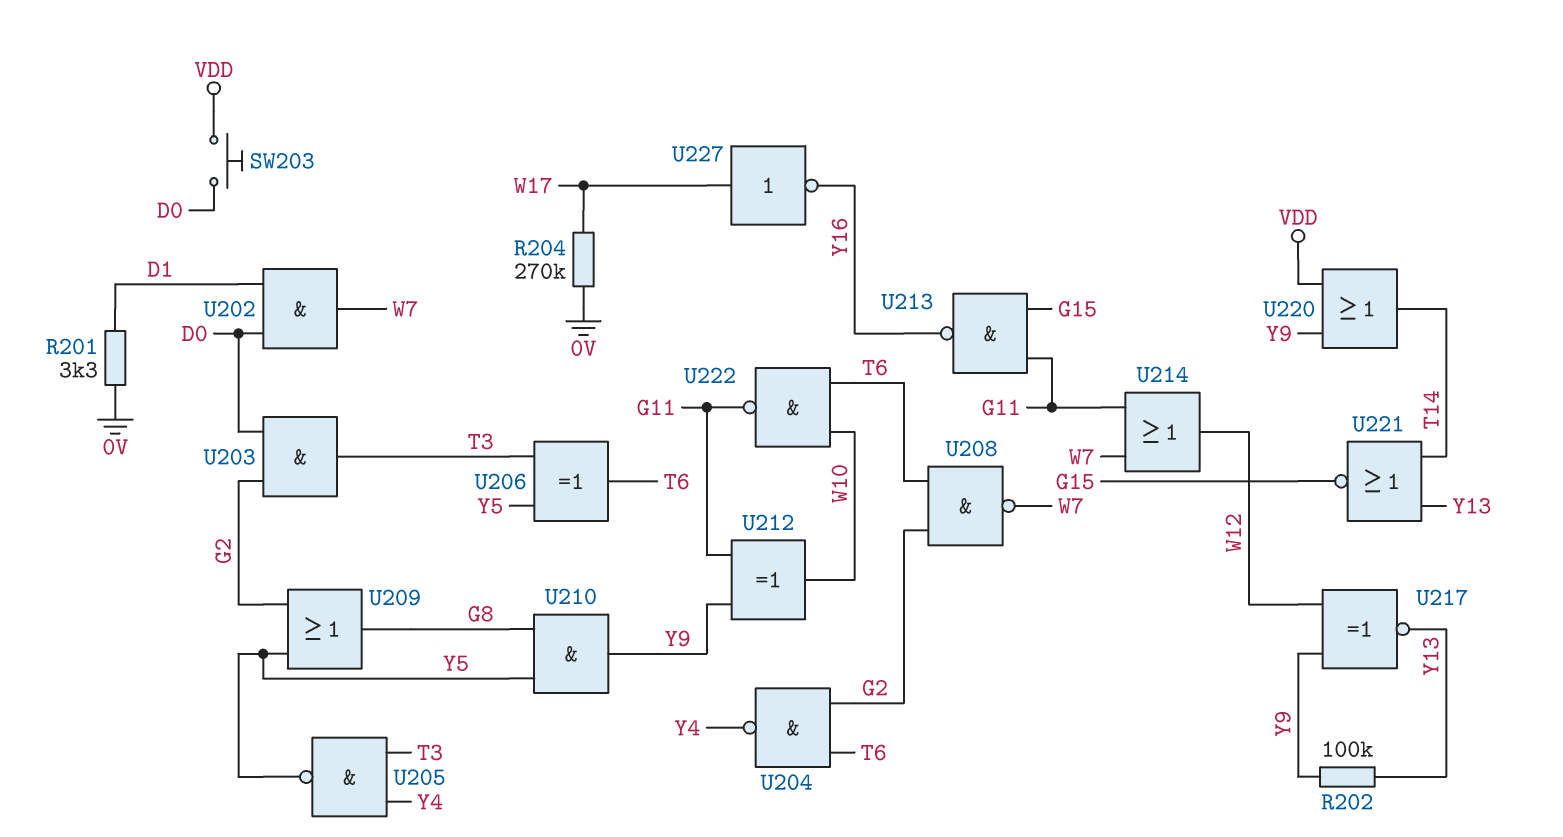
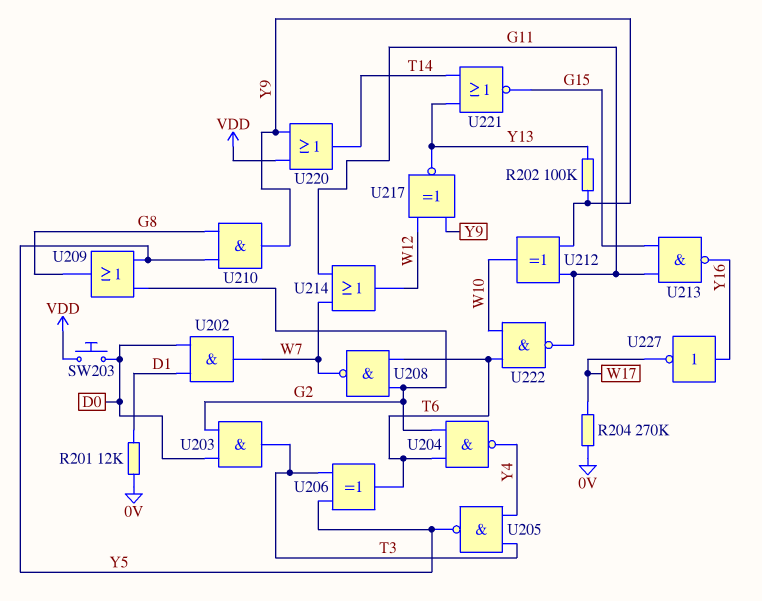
R201: 3.3k (0V, D1) -> 12k (0V, D1)
U227: NOT (in W17, out Y16) -> NOT (in Y16, out W17)

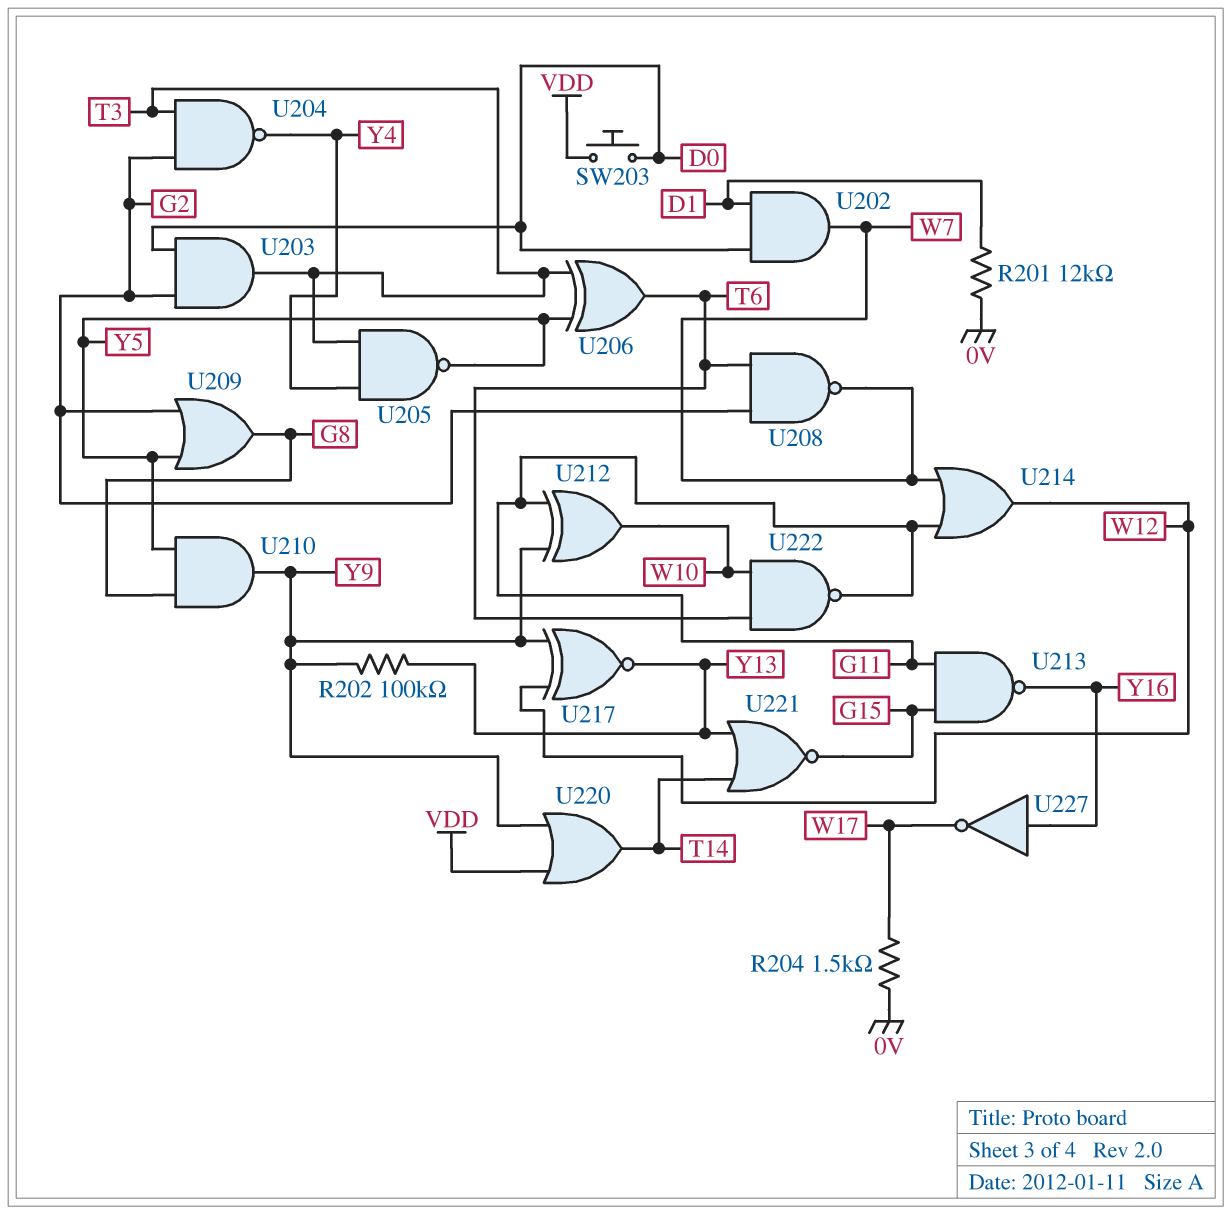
R204: 270k (0V, W17) -> 1.5k (0V, W17)
U204: NAND (in G2, in T6, out Y4) -> NAND (in G2, in T3, out Y4)

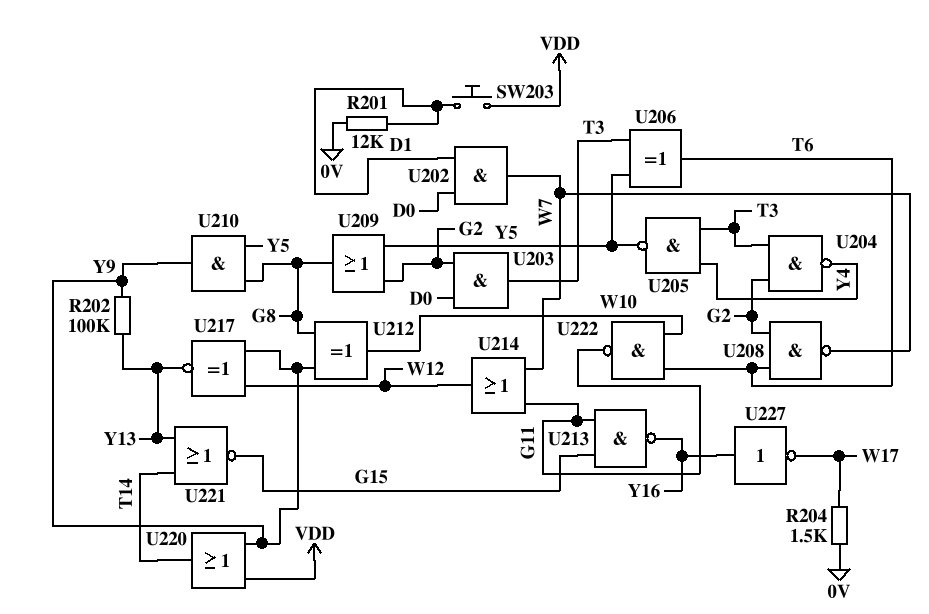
SW203: button (D0, VDD) -> button (D1, VDD)
U212: XOR (in G11, in Y9, out W10) -> XOR (in G8, in Y9, out W10)

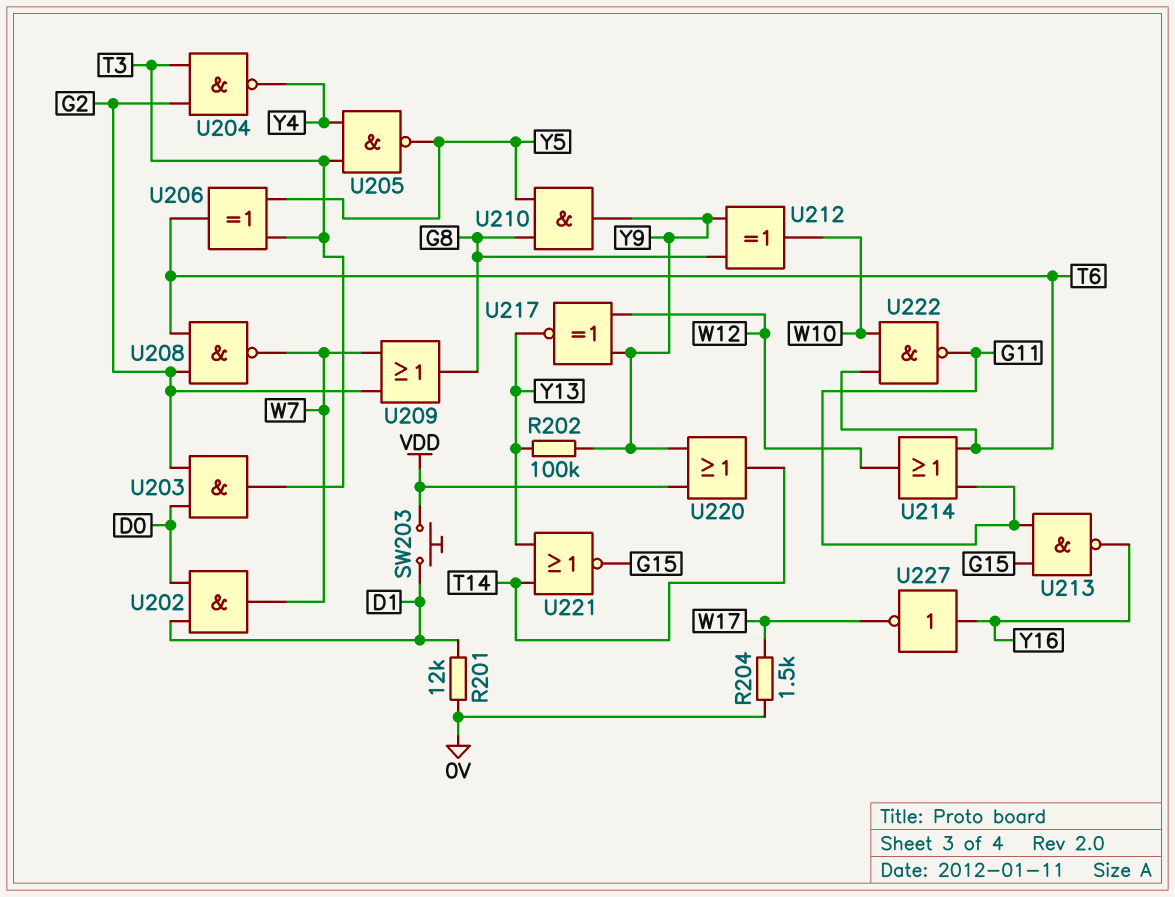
U209: OR (in G2, in Y5, out G8) -> OR (in G2, in W7, out G8)
U214: OR (in G11, in W7, out W12) -> OR (in G11, in T6, out W12)

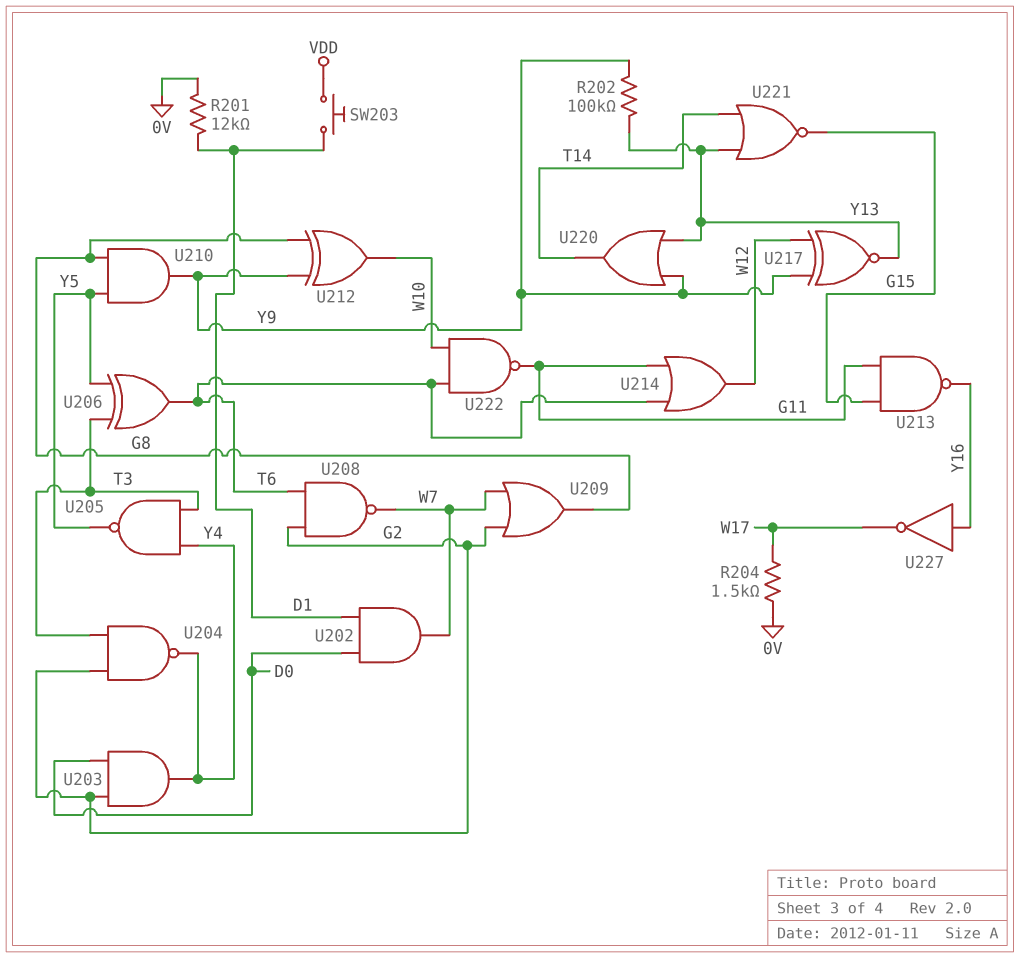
U203: AND (in D0, in G2, out T3) -> AND (in D0, in G2, out Y4)
U220: OR (in VDD, in Y9, out T14) -> OR (in Y9, in Y13, out T14)

